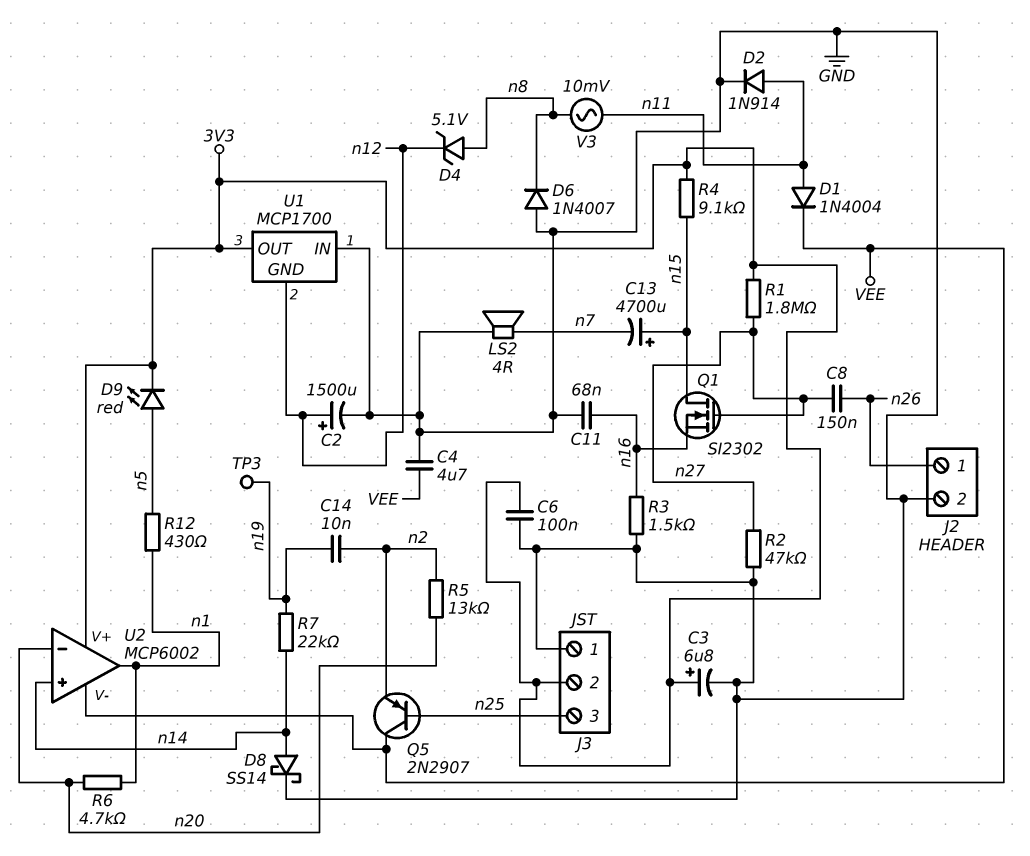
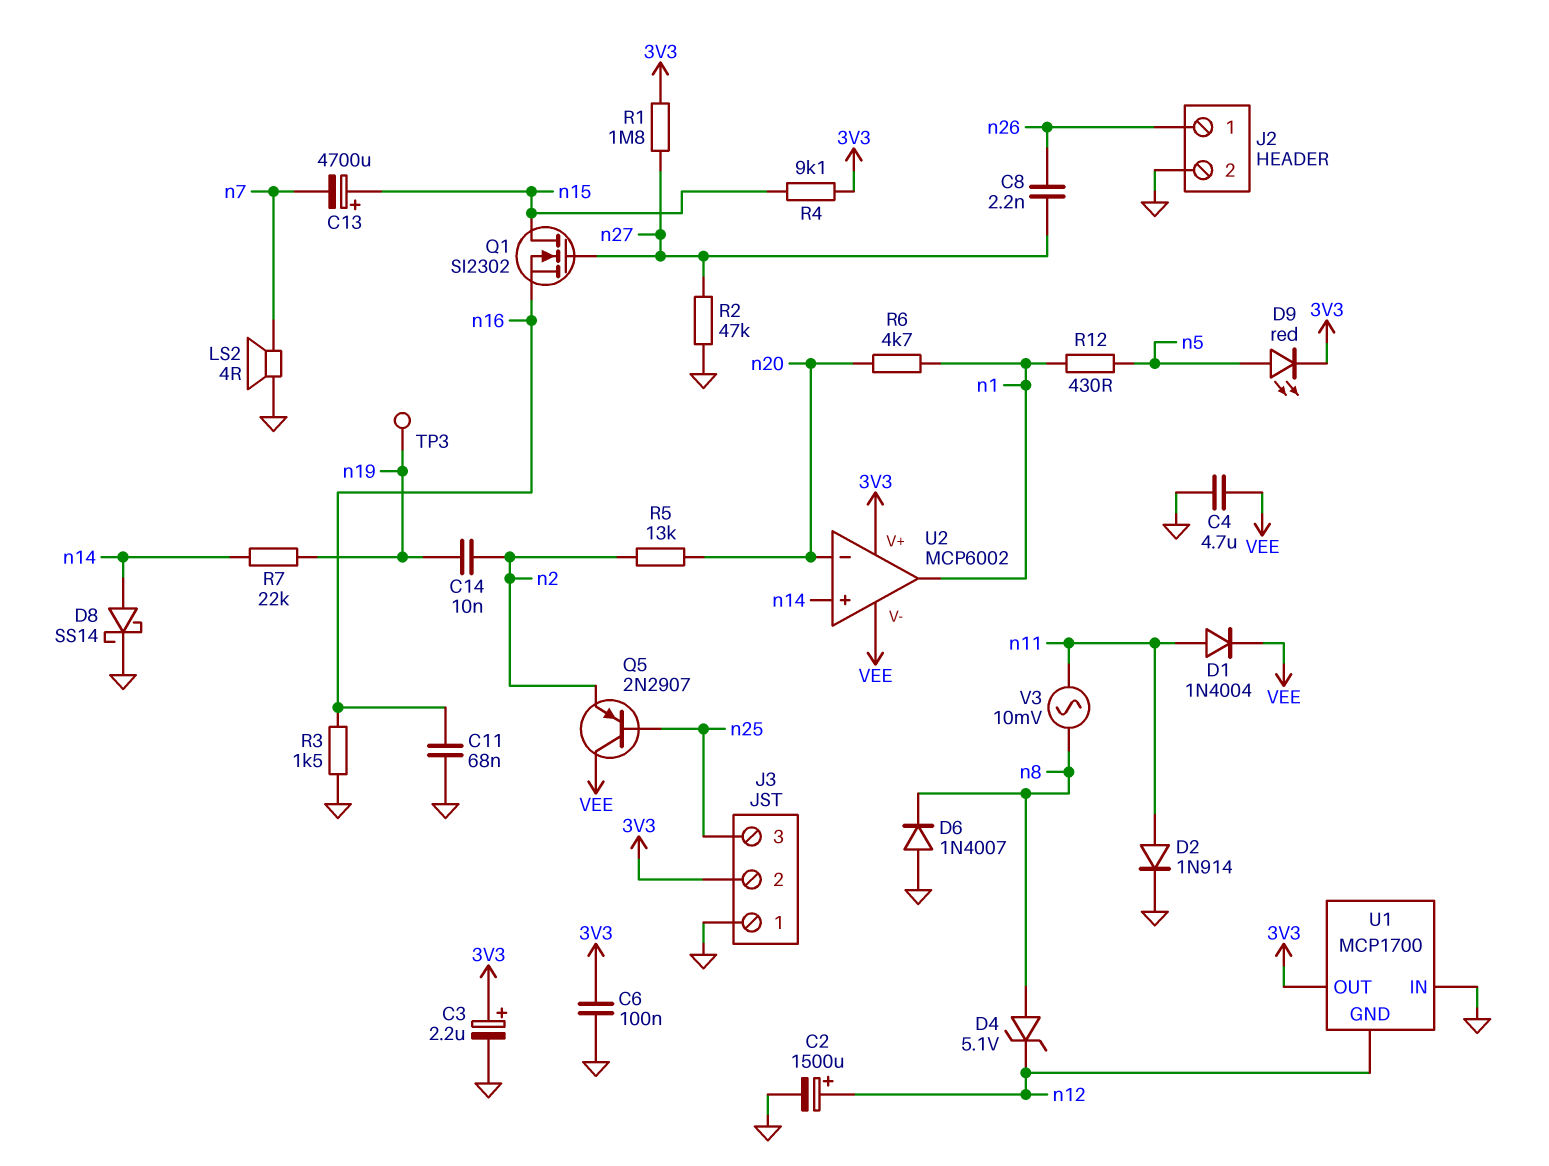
C3: 6.8uF (plus 3V3, minus GND) -> 2.2uF (plus 3V3, minus GND)
C8: 150nF (n26, n27) -> 2.2nF (n26, n27)

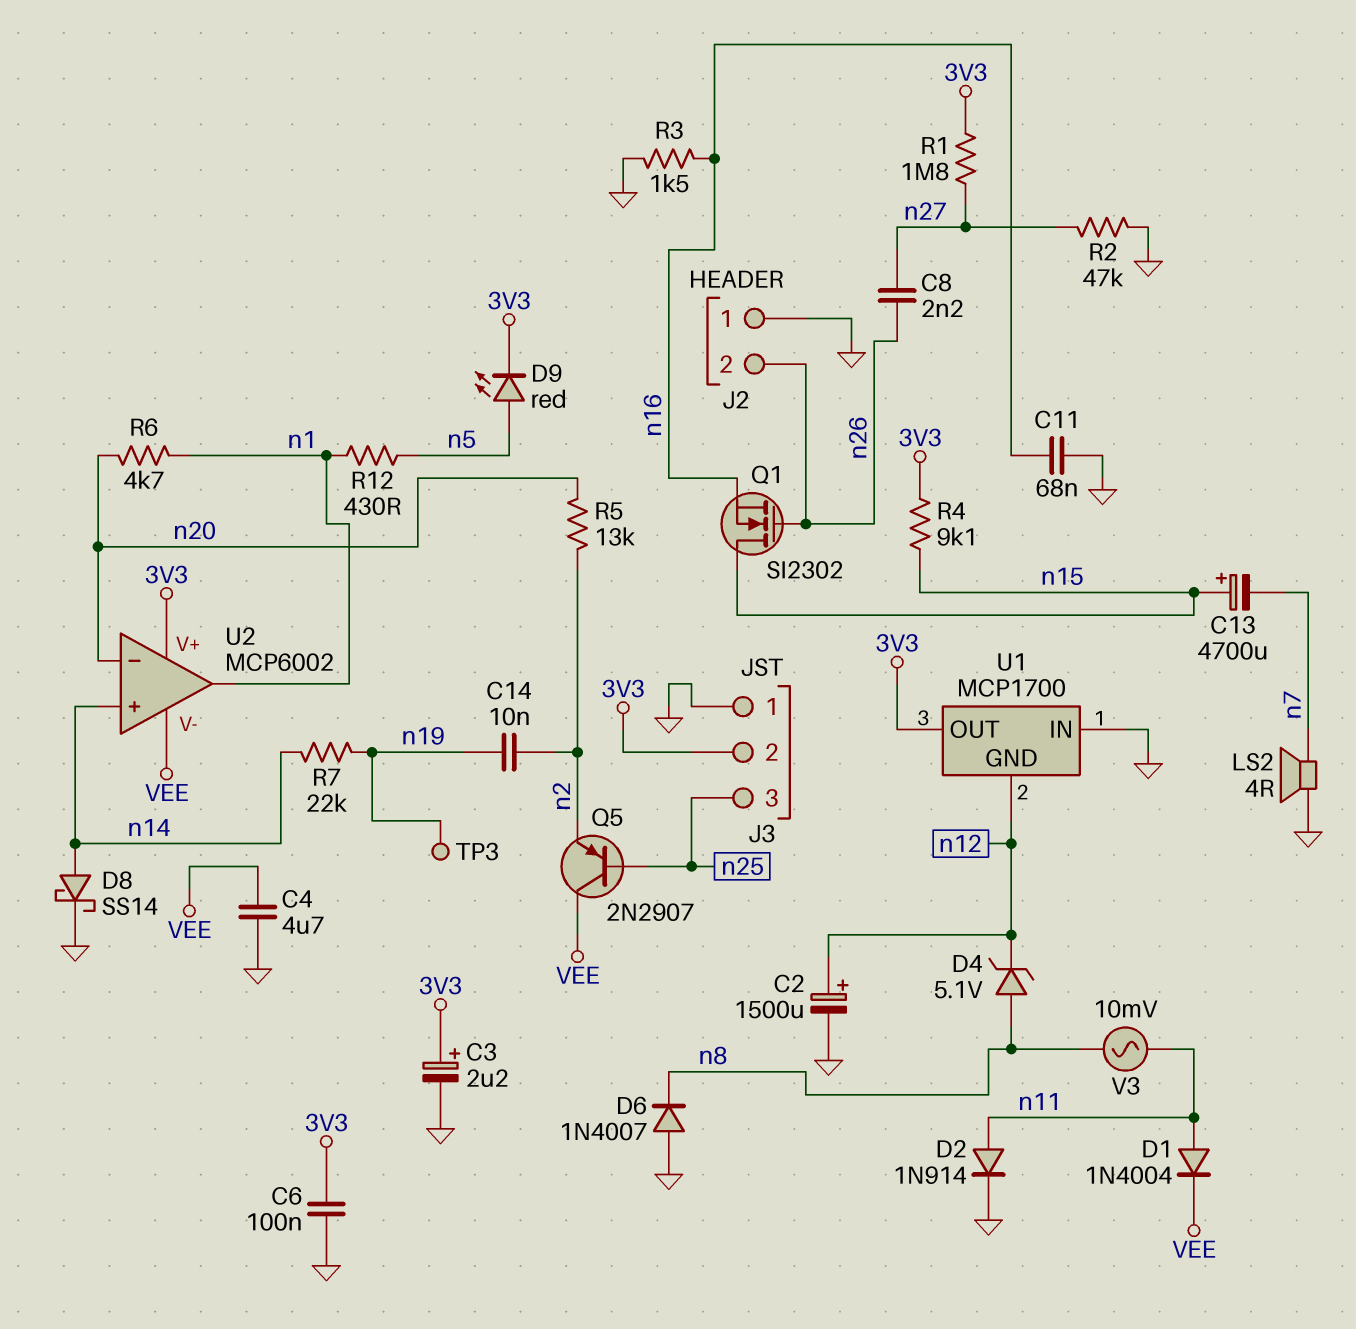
J2 pin 1: n26 -> GND
J2 pin 2: GND -> n26
Q1: NMOS SI2302 (G n27, D n15, S n16) -> NMOS SI2302 (G n26, D n15, S n16)

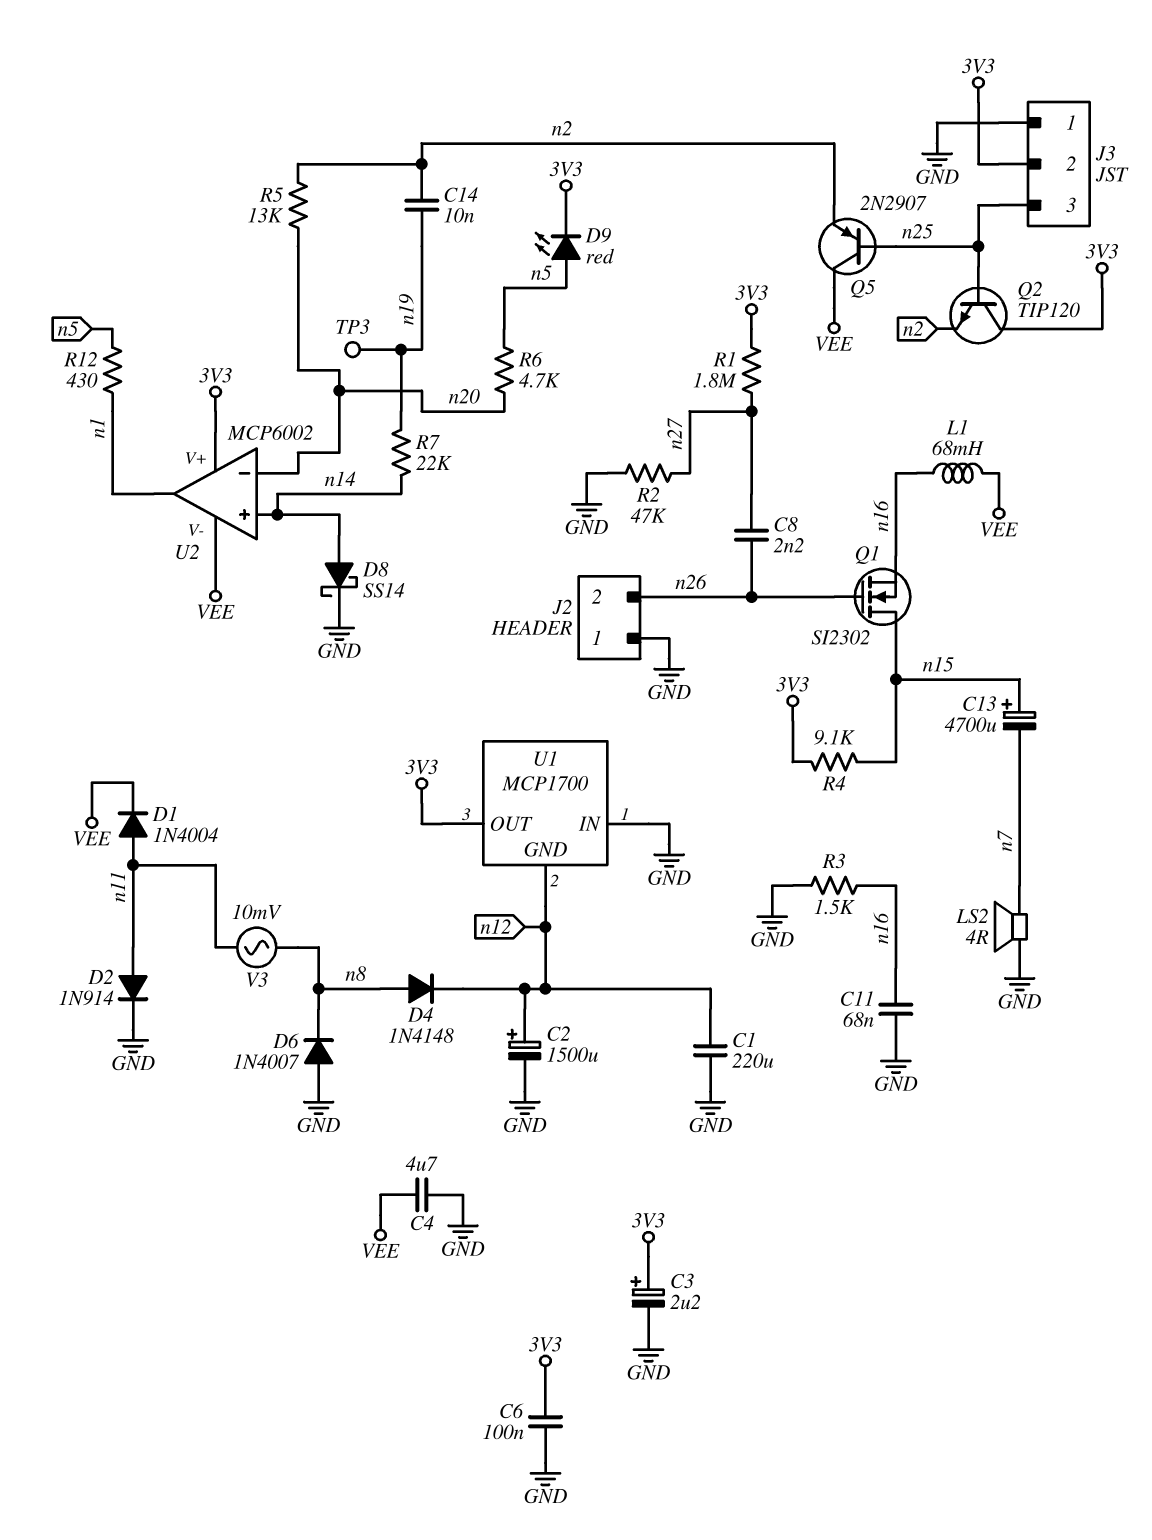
C1: none -> 220uF (GND, n12)
D4: zener 5.1V (A n8, K n12) -> diode 1N4148 (A n8, K n12)
L1: none -> 68mH (VEE, n16)
Q2: none -> NPN TIP120 (B n25, C 3V3, E n2)
R6: 4.7k (n1, n20) -> 4.7k (n5, n20)

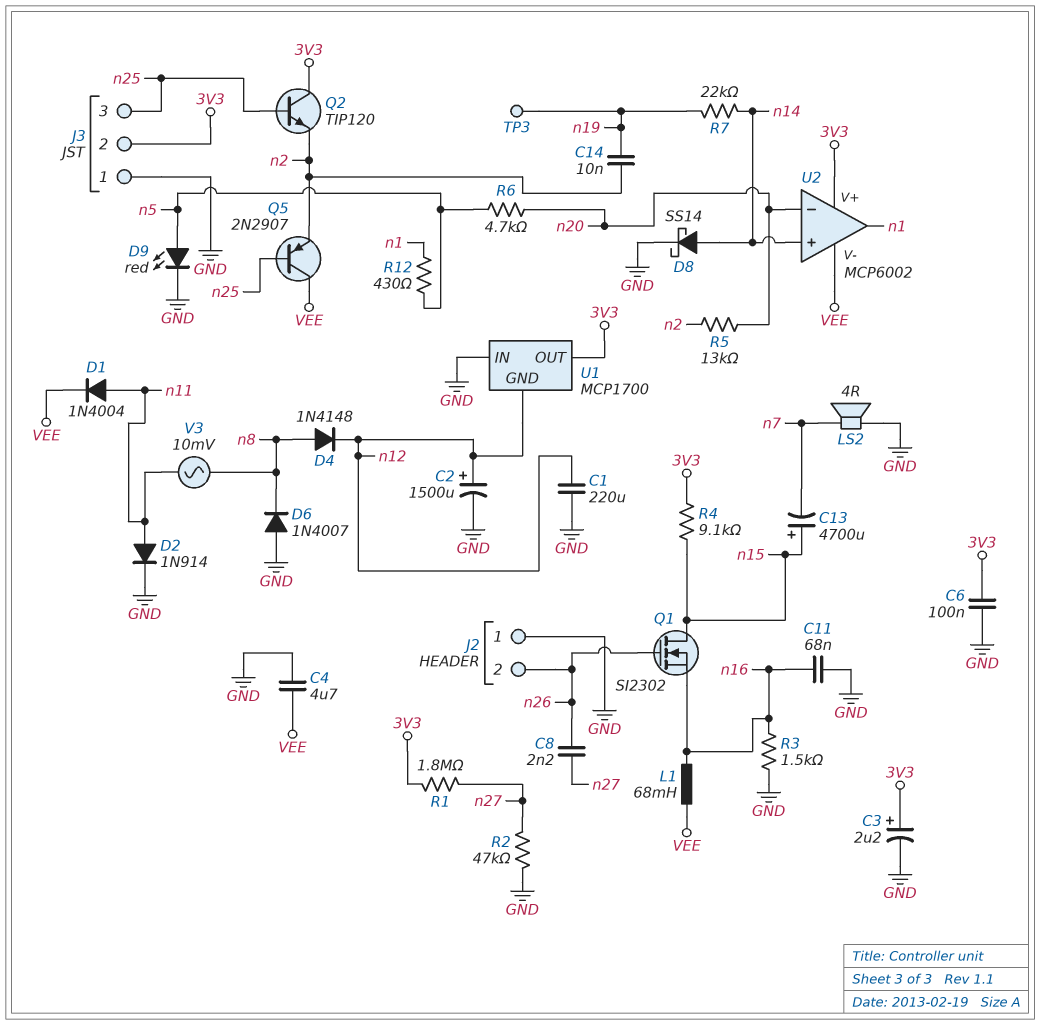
D9: LED red (A n5, K 3V3) -> LED red (A n5, K GND)

